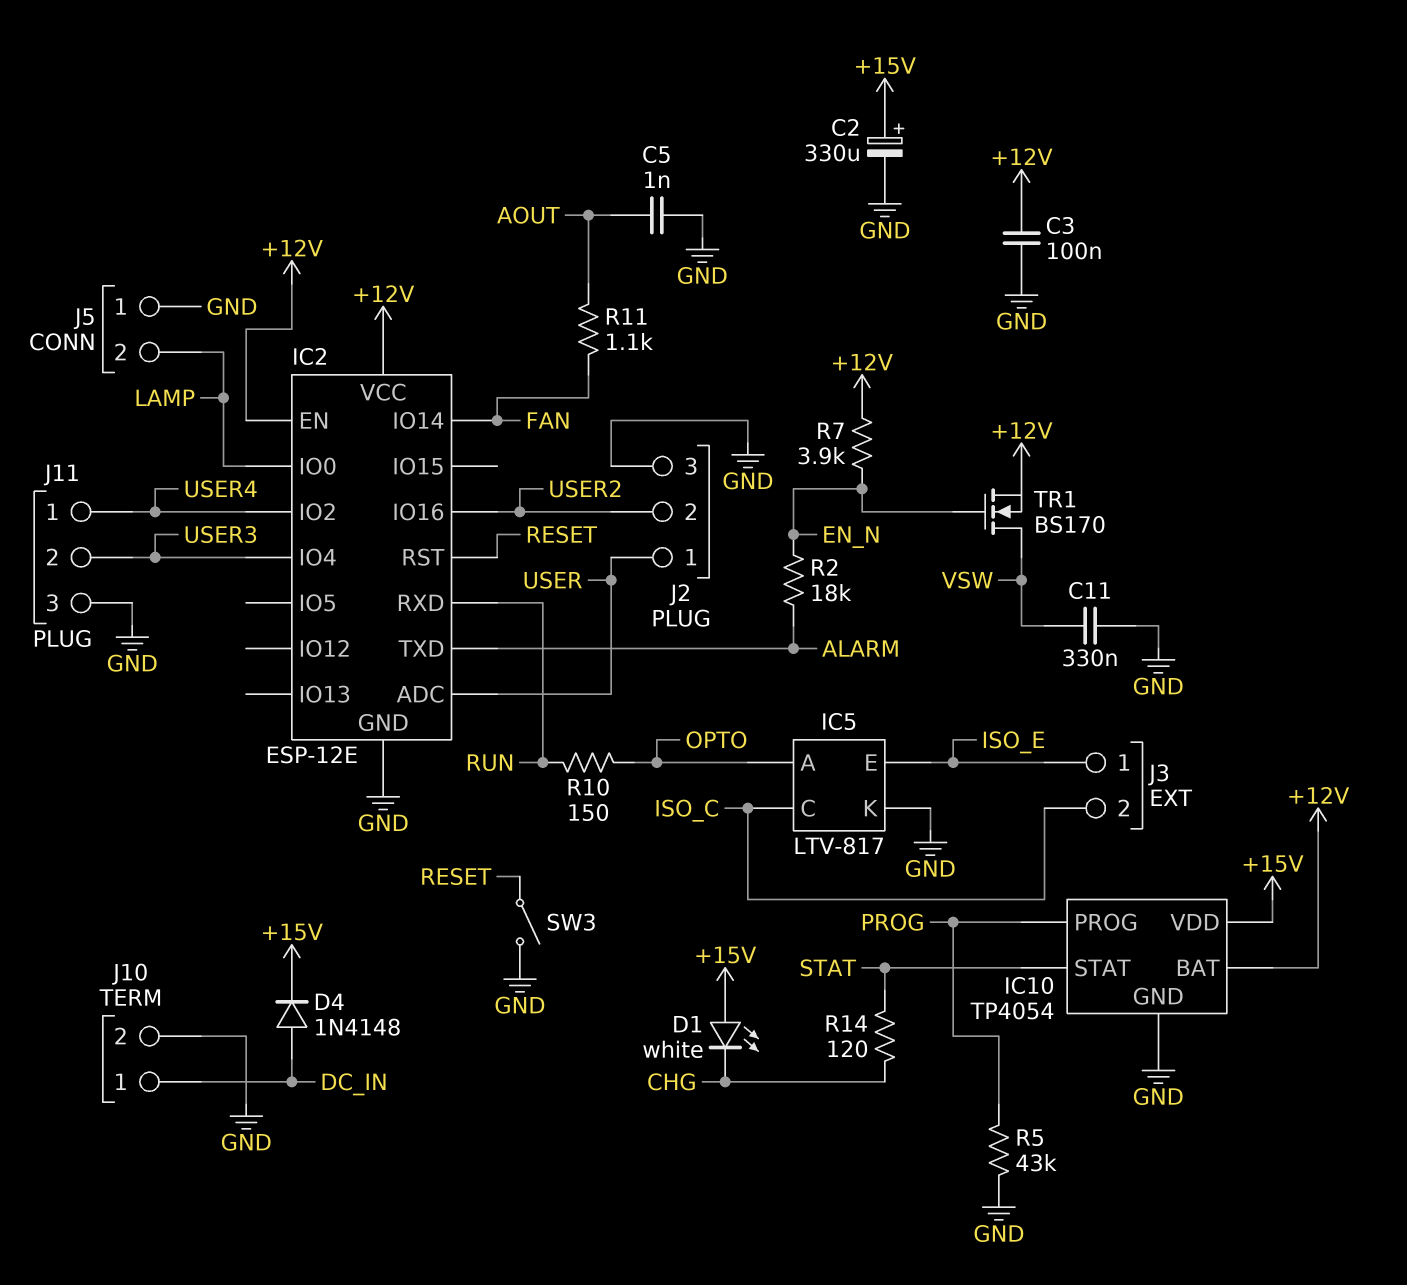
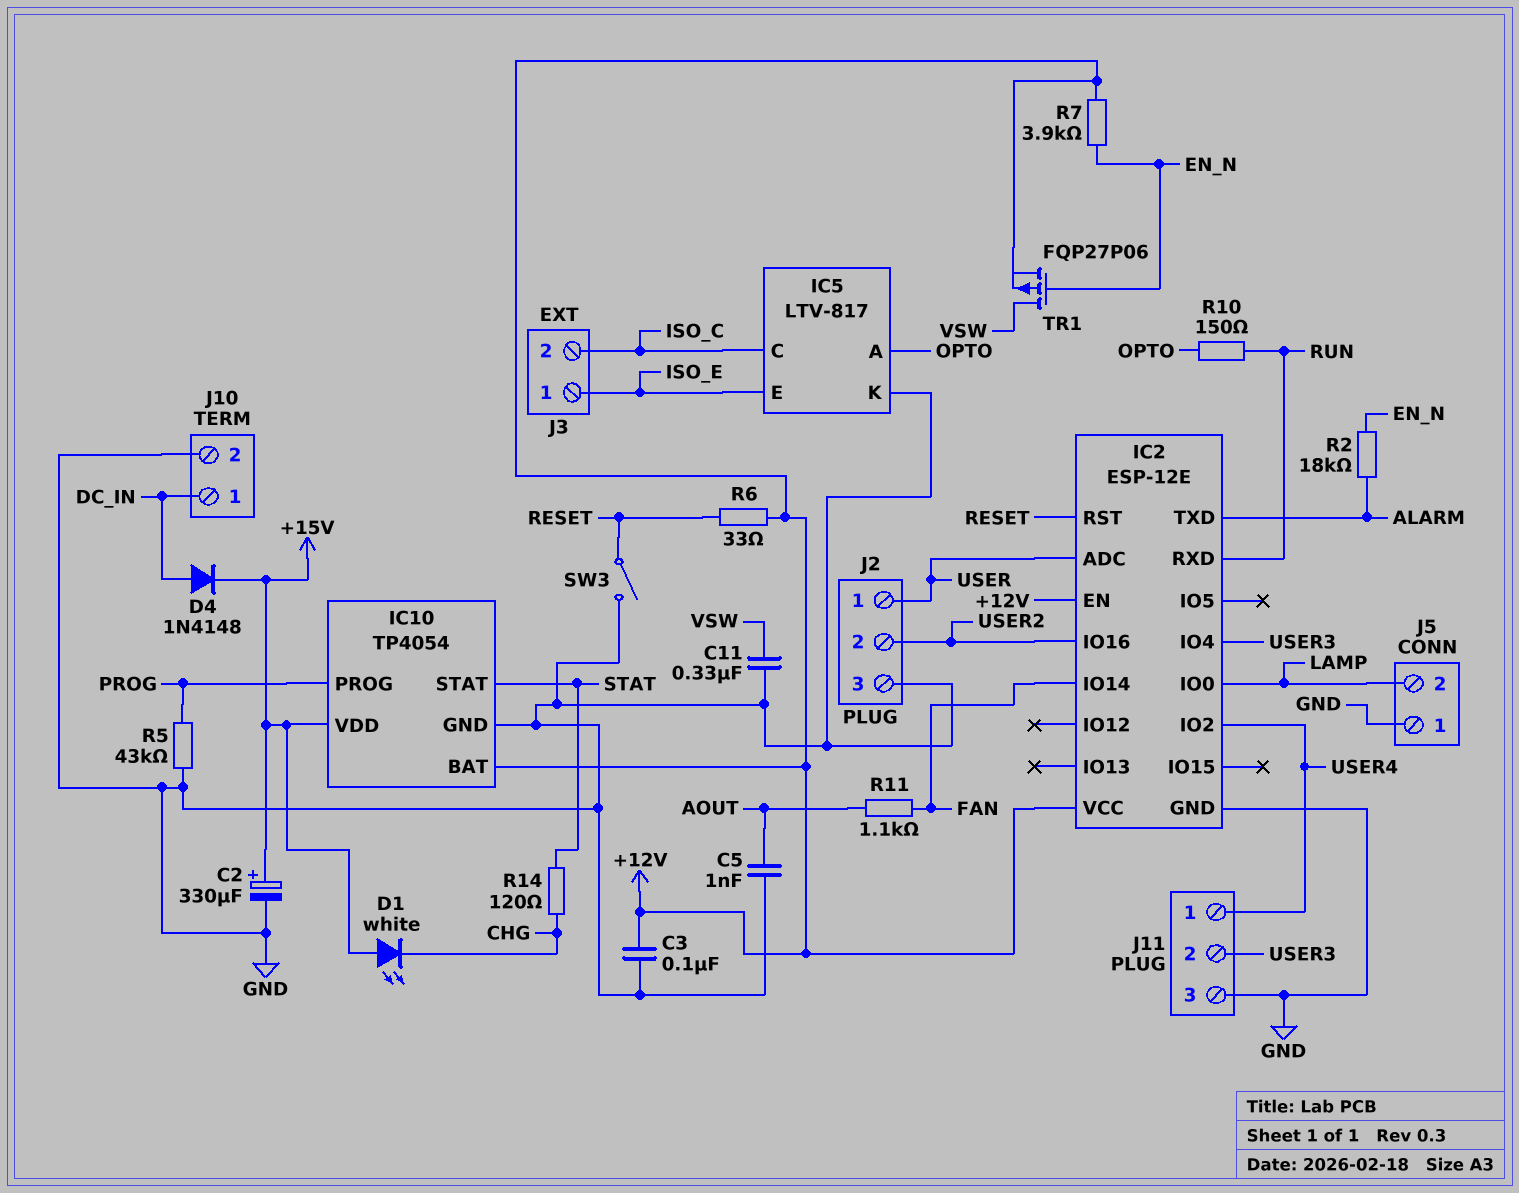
R6: none -> 33 (+12V, RESET)
TR1: NMOS BS170 (G EN_N, D VSW, S +12V) -> PMOS FQP27P06 (G EN_N, D VSW, S +12V)

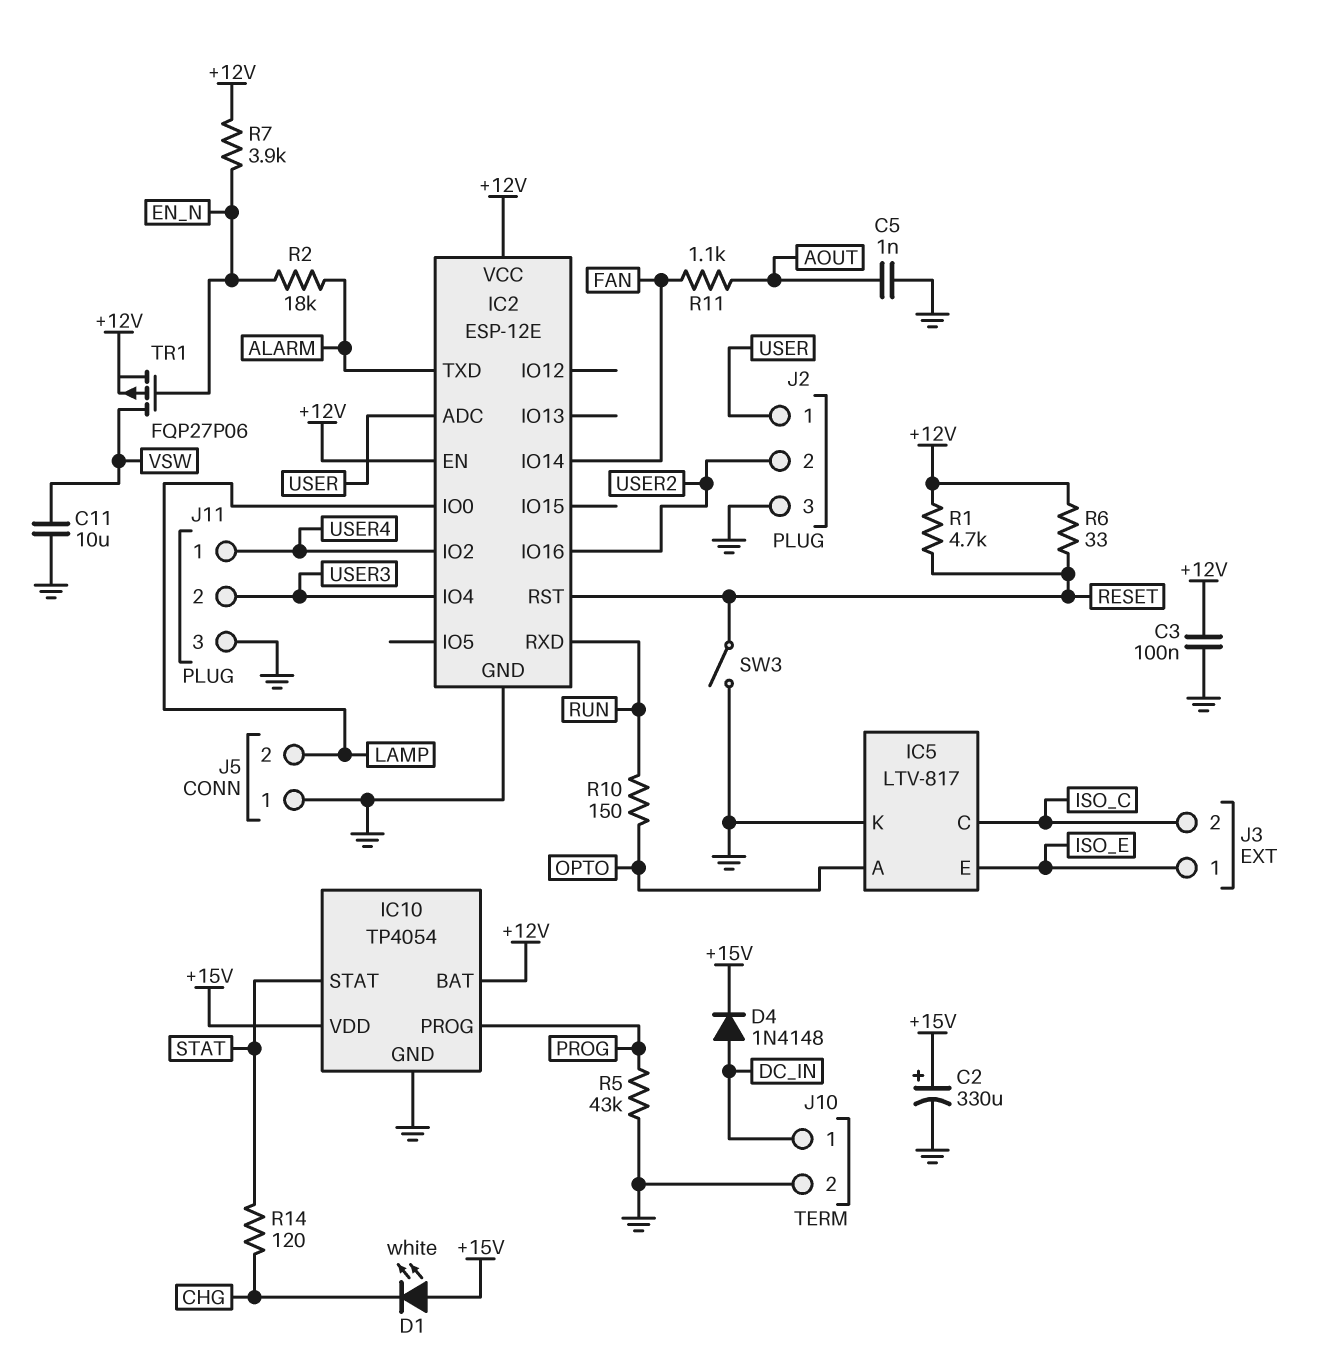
C11: 330nF (GND, VSW) -> 10uF (GND, VSW)
R1: none -> 4.7k (+12V, RESET)

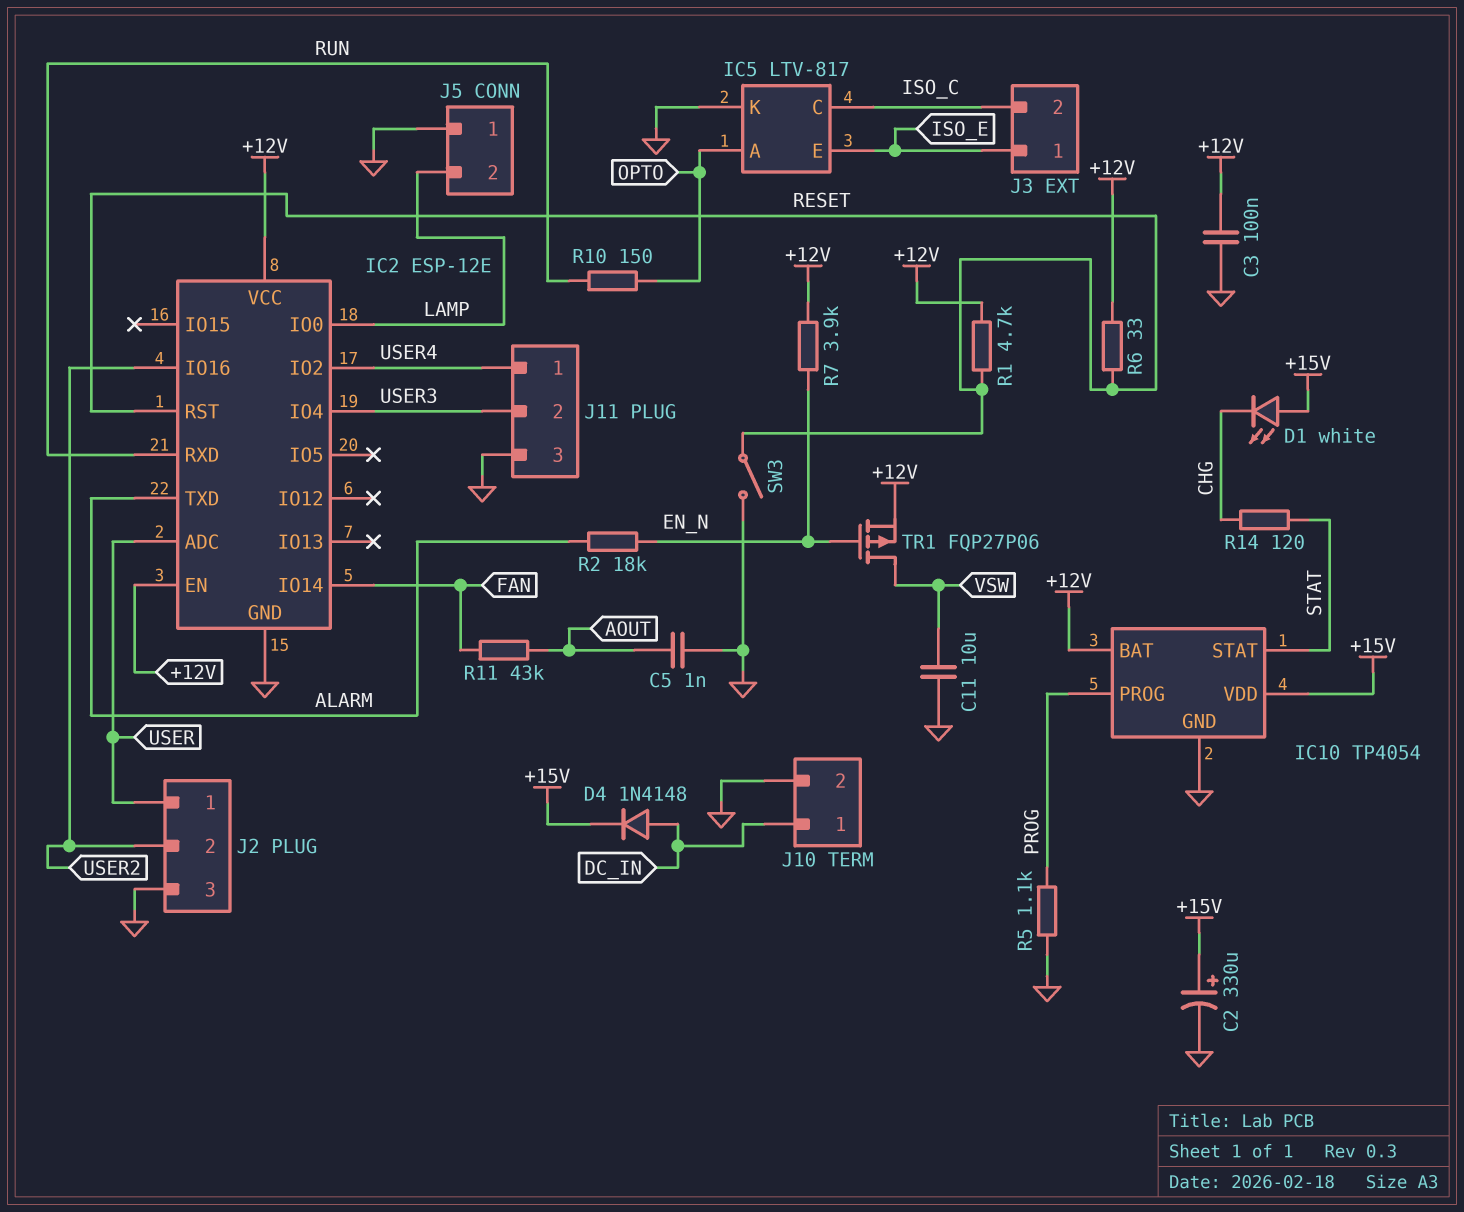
R5: 43k (GND, PROG) -> 1.1k (GND, PROG)
R11: 1.1k (AOUT, FAN) -> 43k (AOUT, FAN)

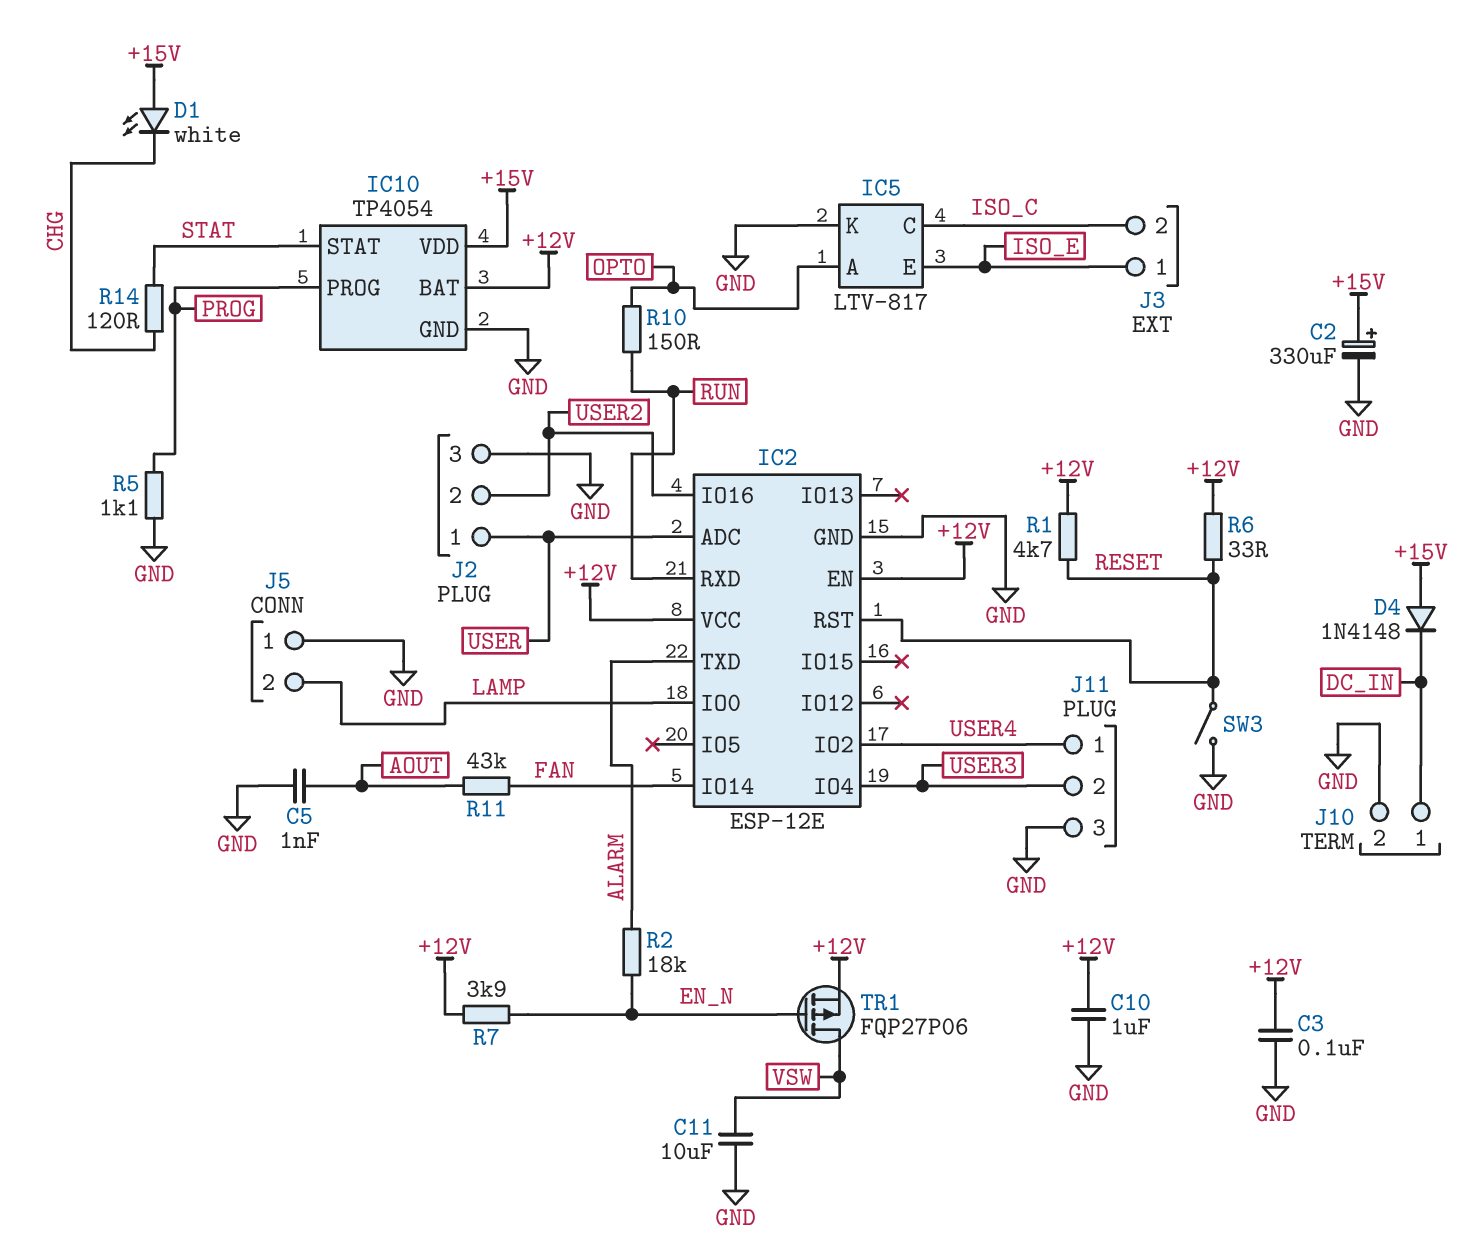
C10: none -> 1uF (+12V, GND)
D4: diode 1N4148 (A DC_IN, K +15V) -> diode 1N4148 (A +15V, K DC_IN)

